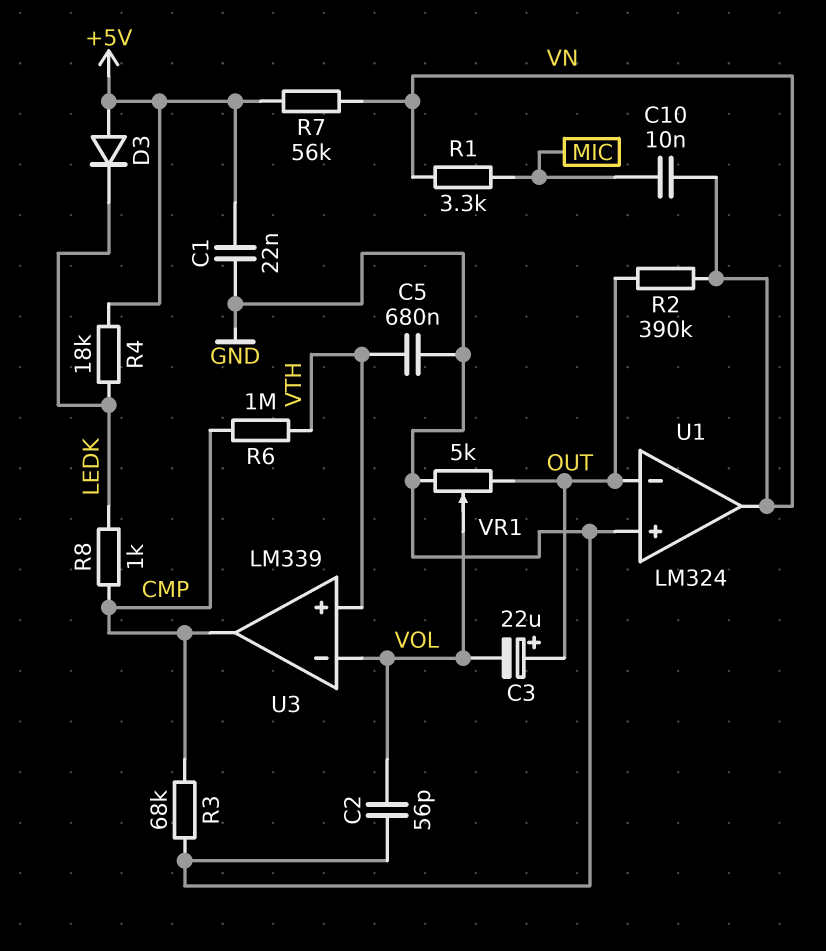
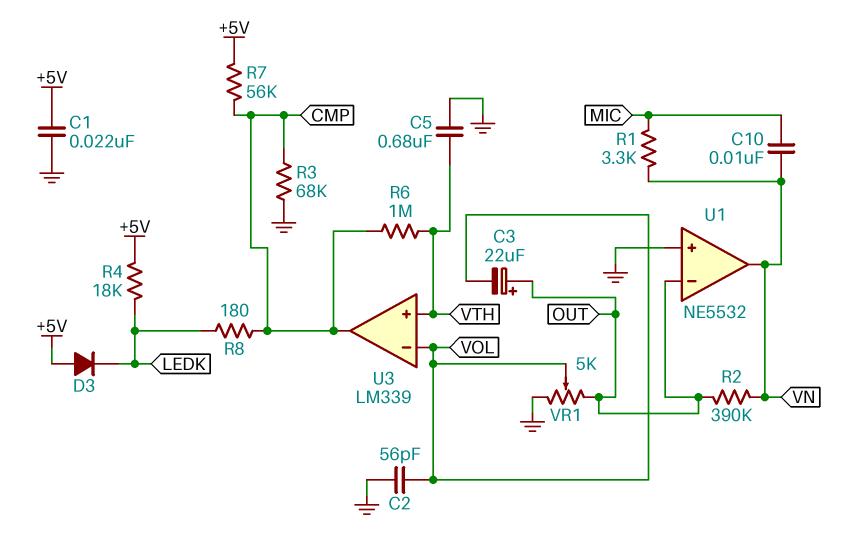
R7: 56k (+5V, VN) -> 56k (+5V, CMP)
R8: 1k (CMP, LEDK) -> 180 (CMP, LEDK)
U1: LM324 -> NE5532

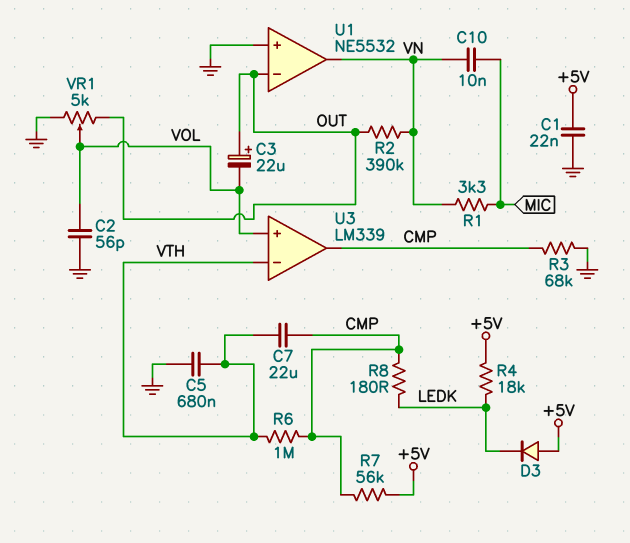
C7: none -> 22uF (CMP, VTH)
U3 pin in+: VTH -> VOL
U3 pin in-: VOL -> VTH

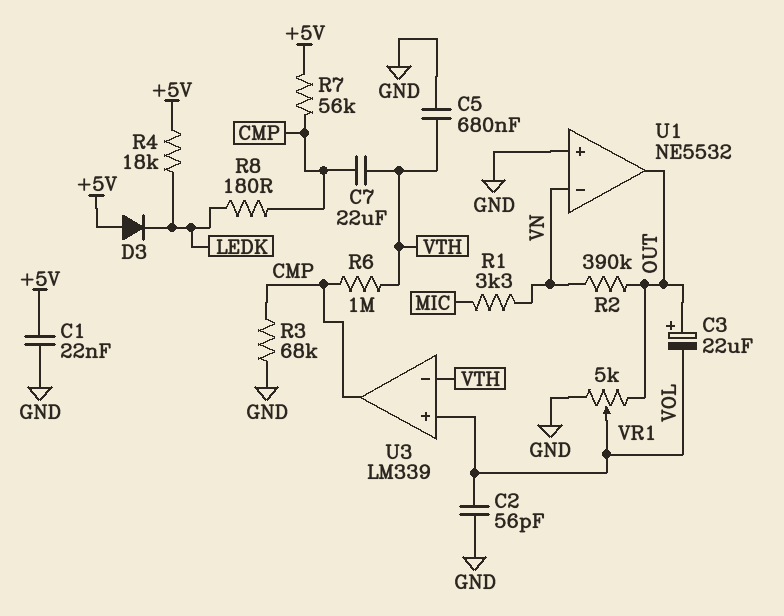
C10: 10nF (MIC, VN) -> none
U1 pin in-: OUT -> VN
U1 pin out: VN -> OUT

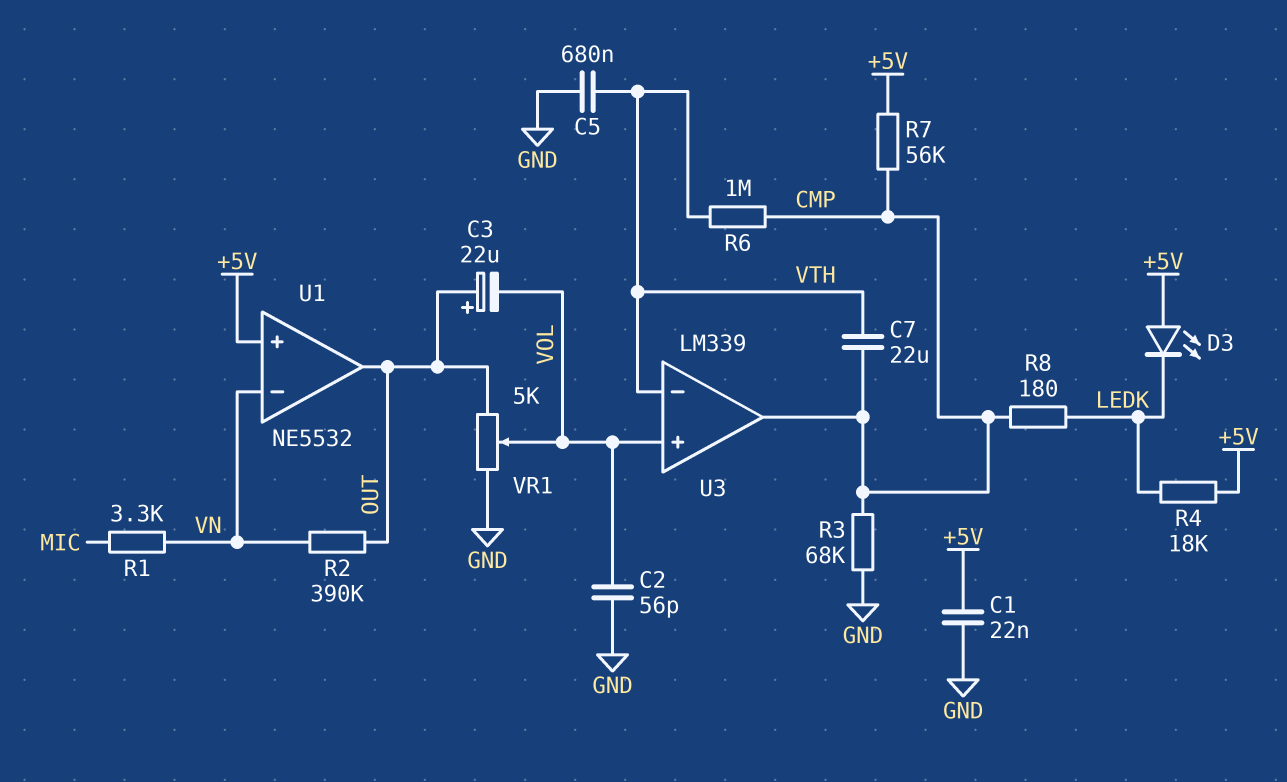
D3: diode (A +5V, K LEDK) -> LED (A +5V, K LEDK)
U1 pin in+: GND -> +5V

